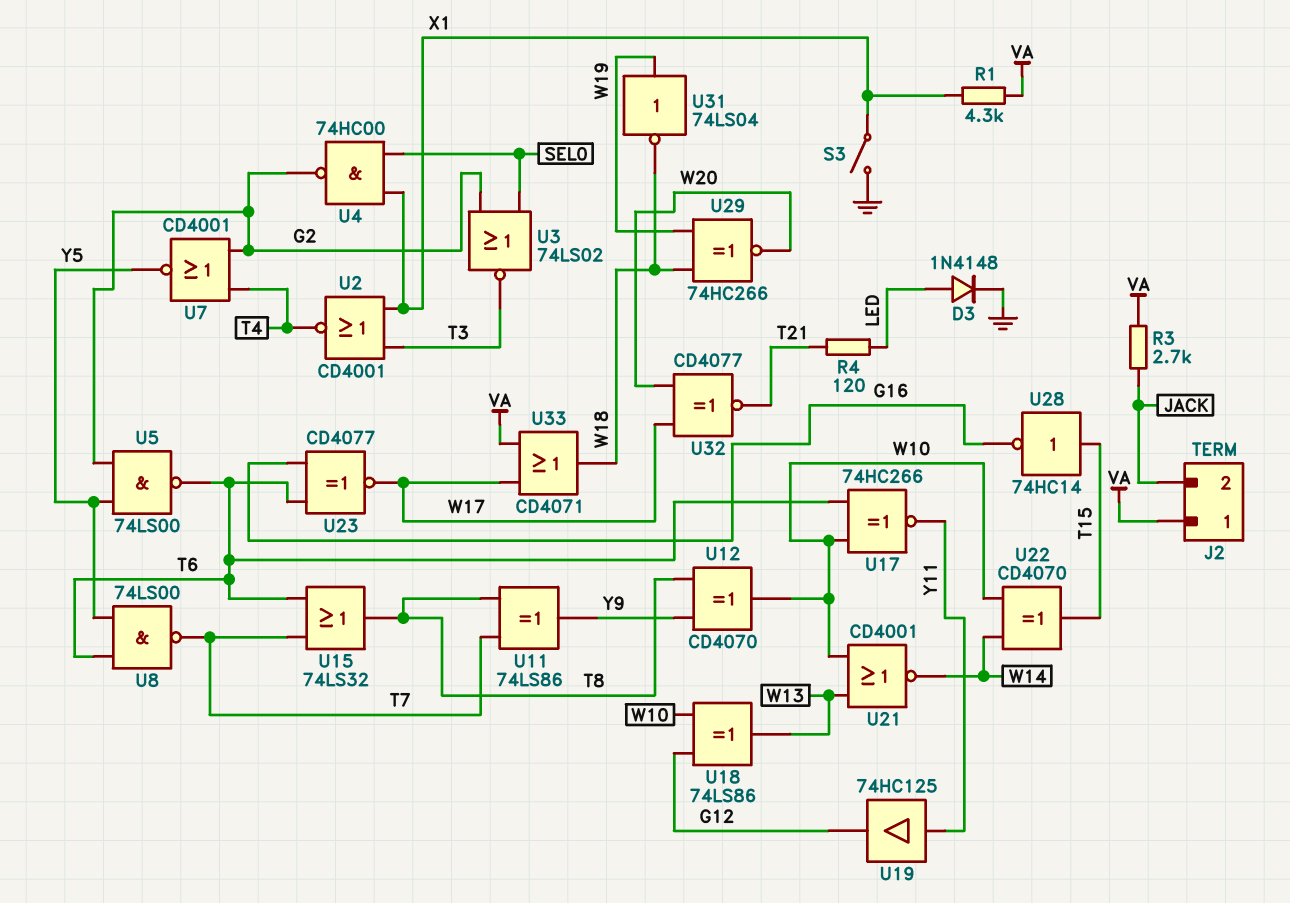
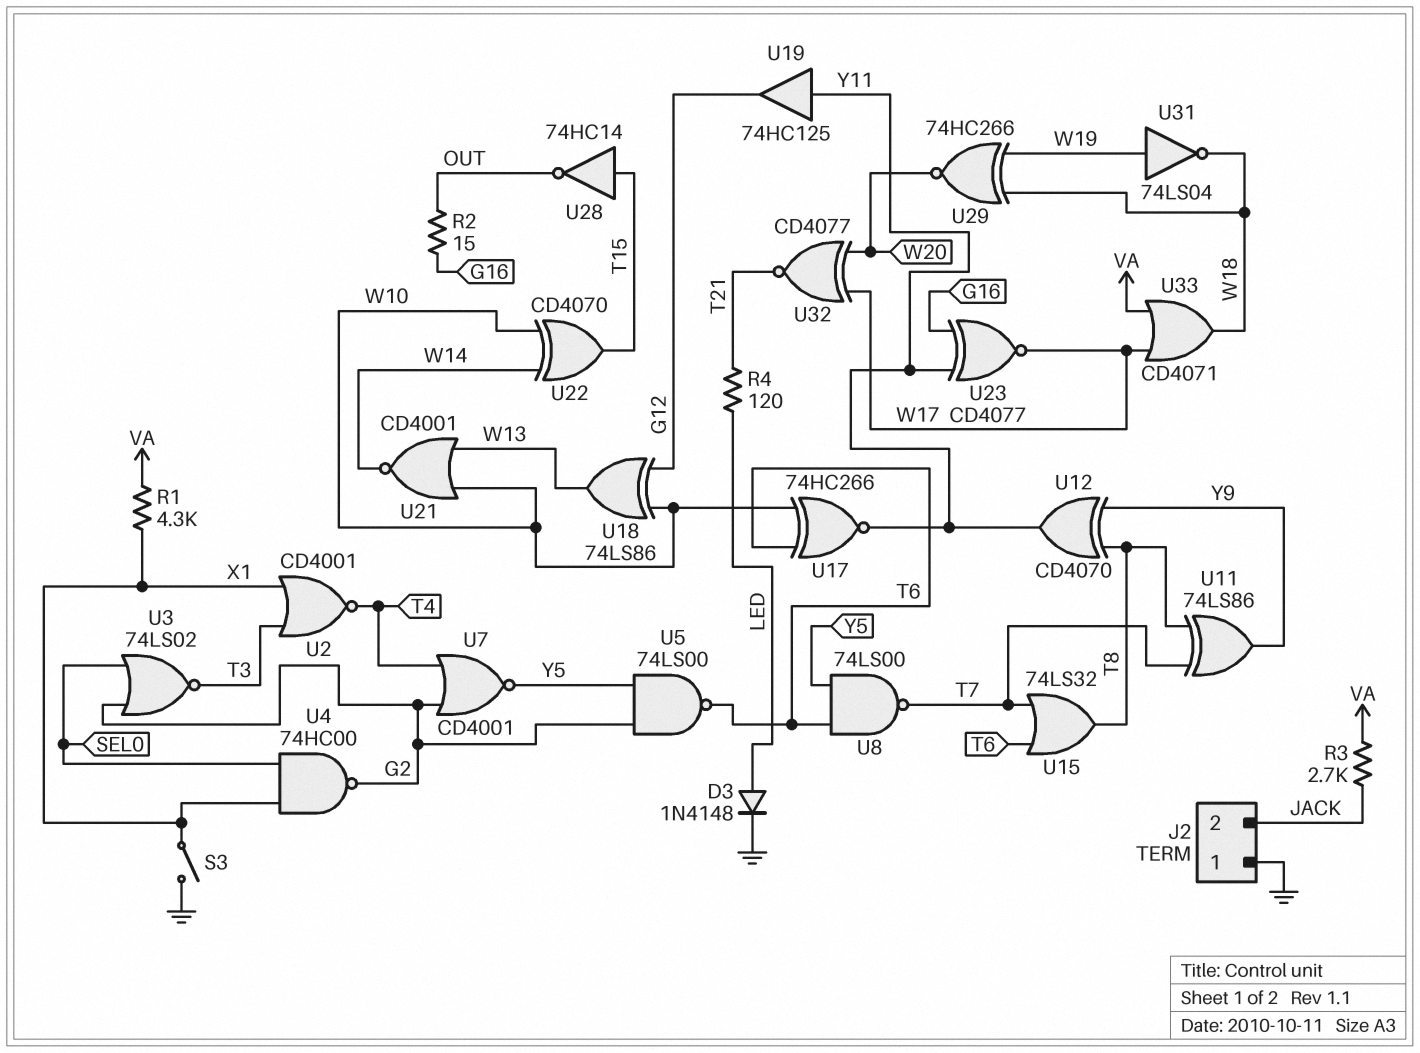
J2 pin 1: VA -> GND
R2: none -> 15 (G16, OUT)
U12: XOR CD4070 (in T8, in Y9, out W10) -> XOR CD4070 (in T8, in Y9, out Y11)
U23: XNOR CD4077 (in G16, in T6, out W17) -> XNOR CD4077 (in G16, in Y11, out W17)
U28: NOT 74HC14 (in T15, out G16) -> NOT 74HC14 (in T15, out OUT)

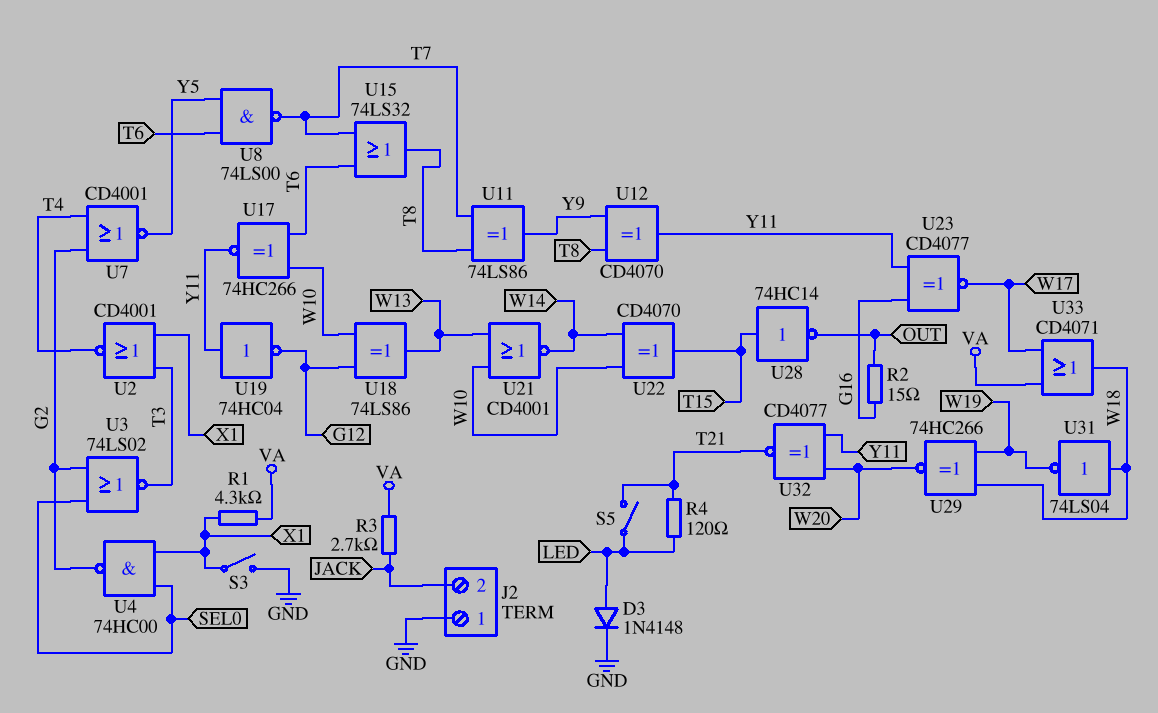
S5: none -> switch (LED, T21)
U5: NAND 74LS00 (in G2, in Y5, out T6) -> none
U19: buffer 74HC125 (in Y11, out G12) -> NOT 74HC04 (in Y11, out G12)
U31: NOT 74LS04 (in W19, out W18) -> NOT 74LS04 (in W18, out W19)
U32: XNOR CD4077 (in W17, in W20, out T21) -> XNOR CD4077 (in W20, in Y11, out T21)

